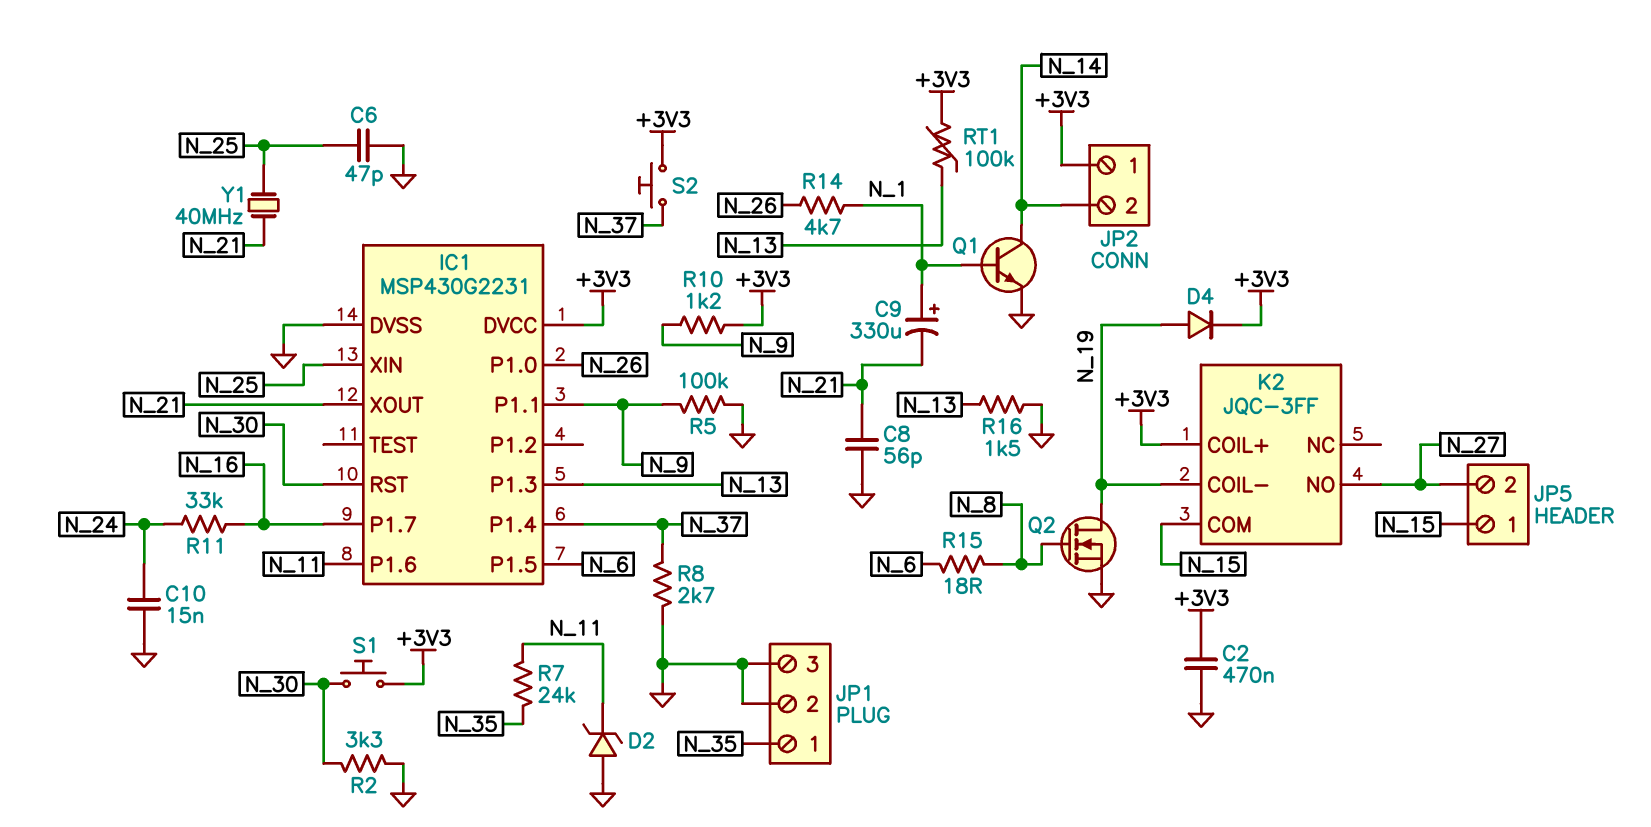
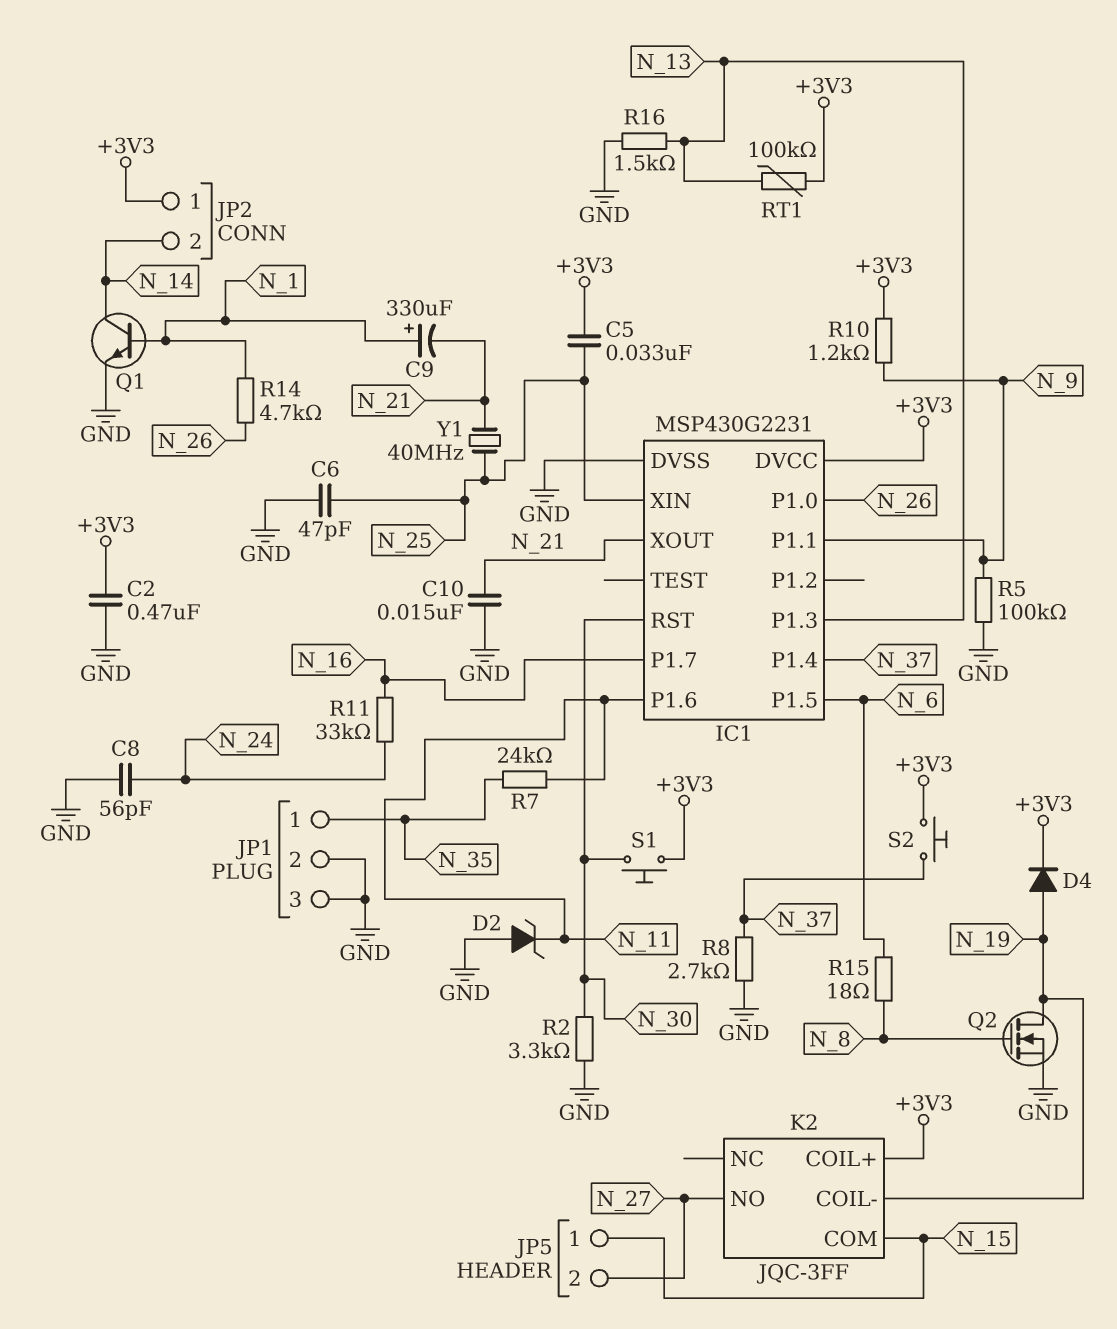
C5: none -> 33nF (+3V3, N_25)
C8: 56pF (GND, N_21) -> 56pF (GND, N_24)
C10: 15nF (GND, N_24) -> 15nF (GND, N_21)

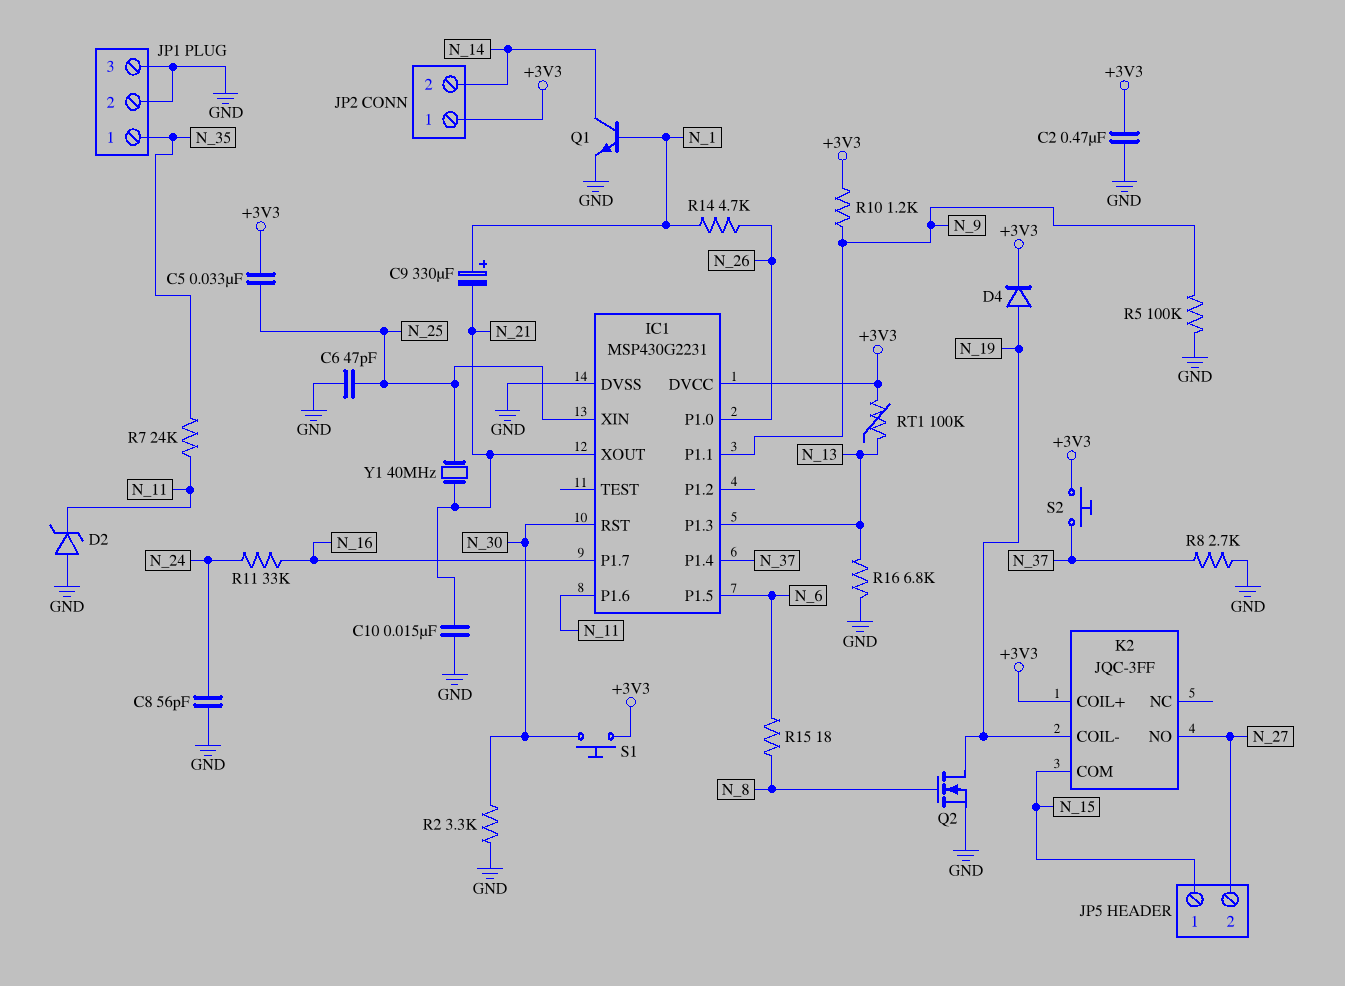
R16: 1.5k (GND, N_13) -> 6.8k (GND, N_13)

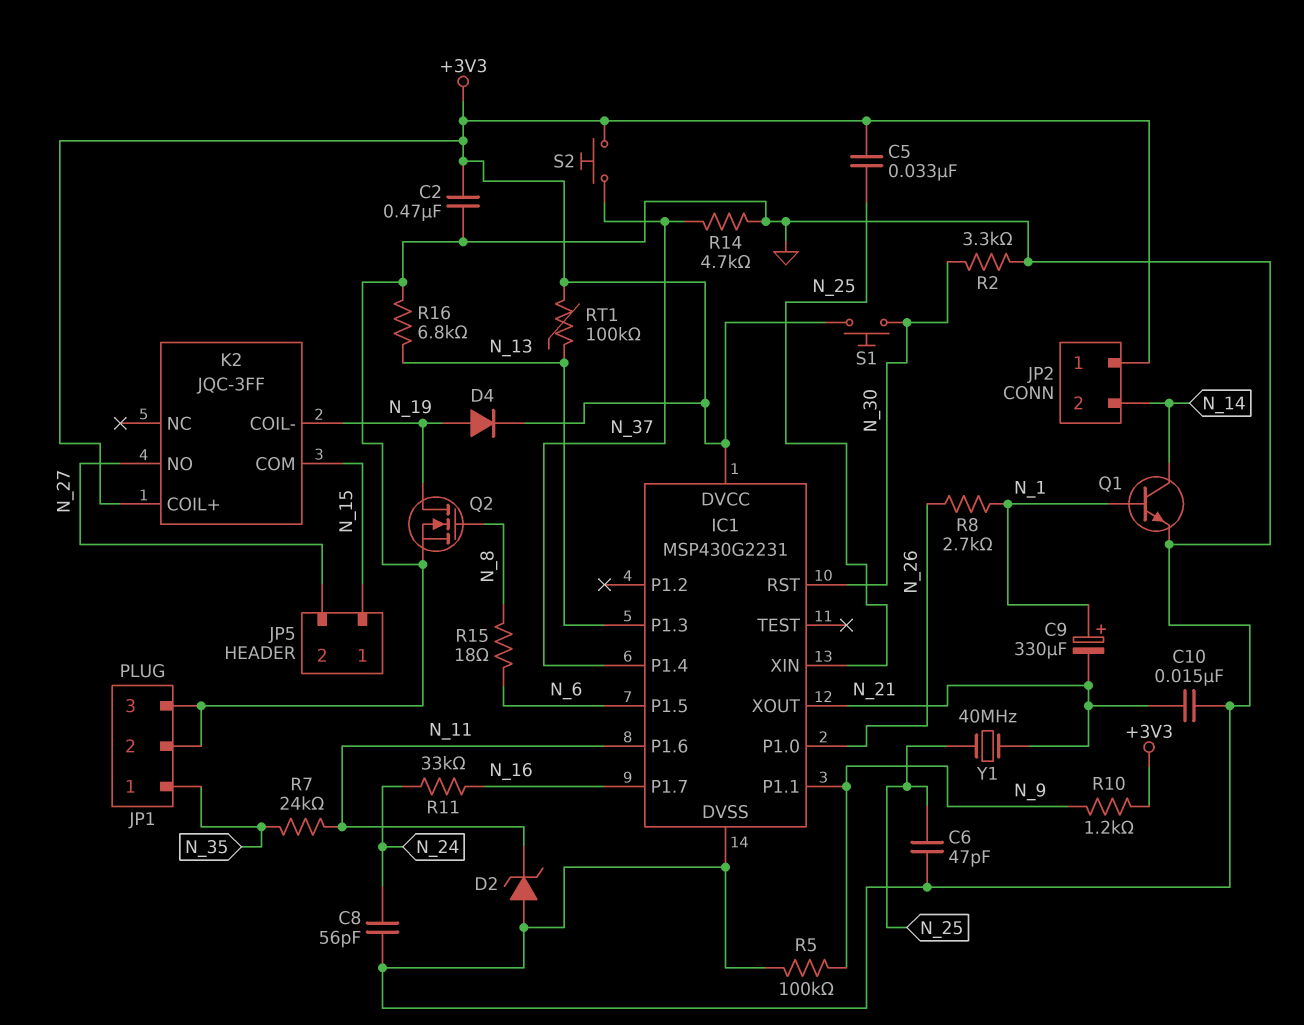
R8: 2.7k (GND, N_37) -> 2.7k (N_1, N_26)
R14: 4.7k (N_1, N_26) -> 4.7k (GND, N_37)

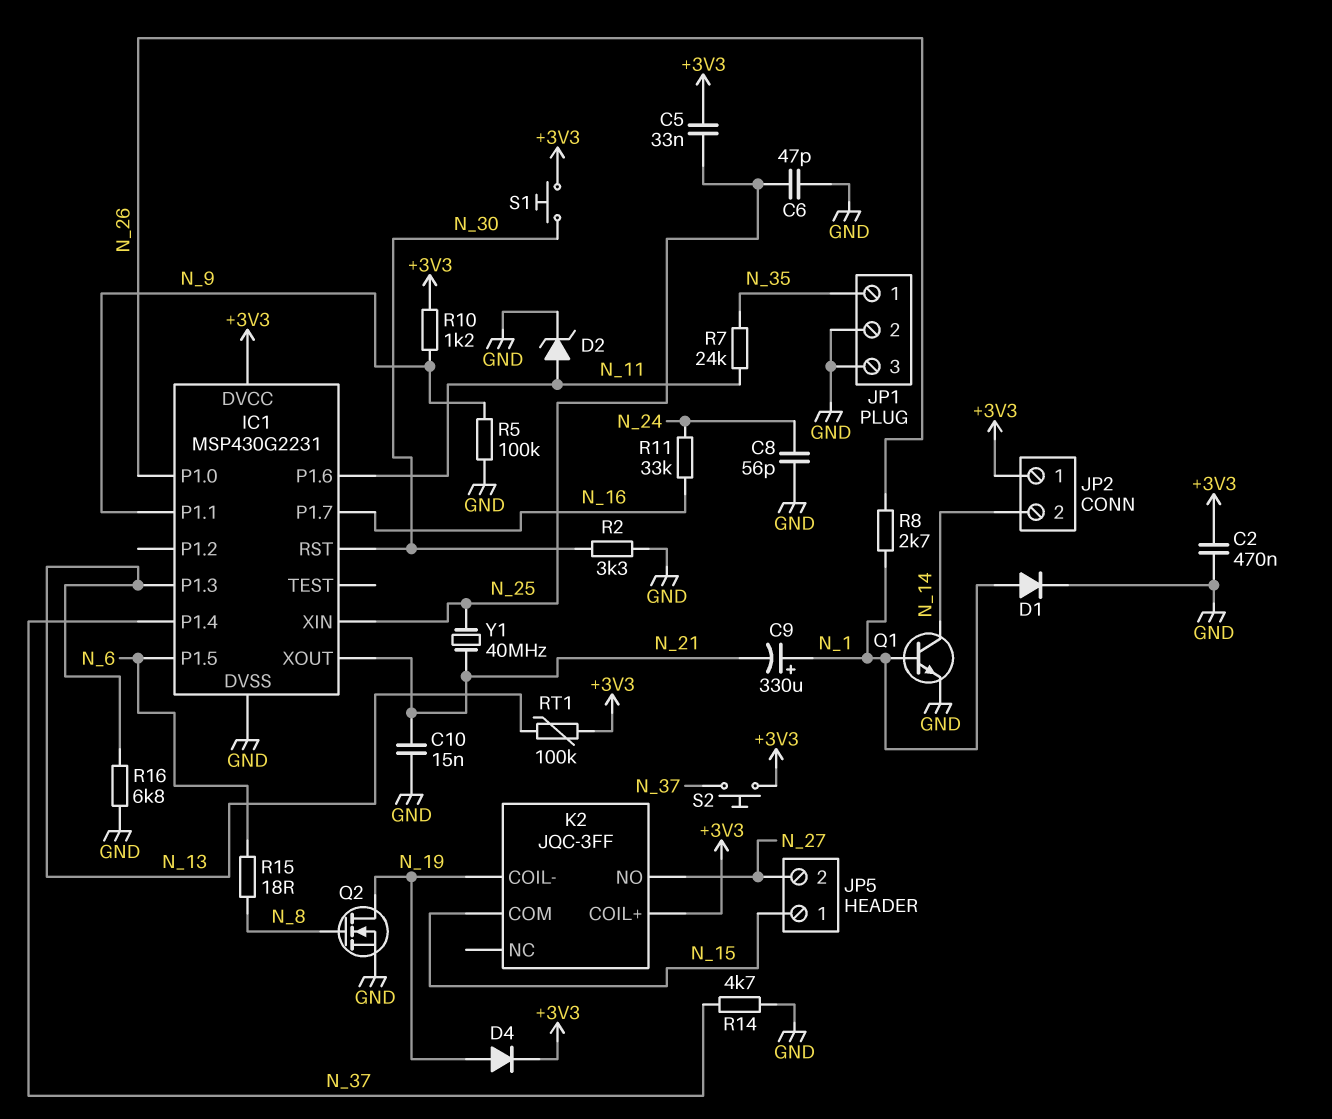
D1: none -> diode (A N_1, K GND)
D2: zener (A GND, K N_11) -> zener (A N_11, K GND)

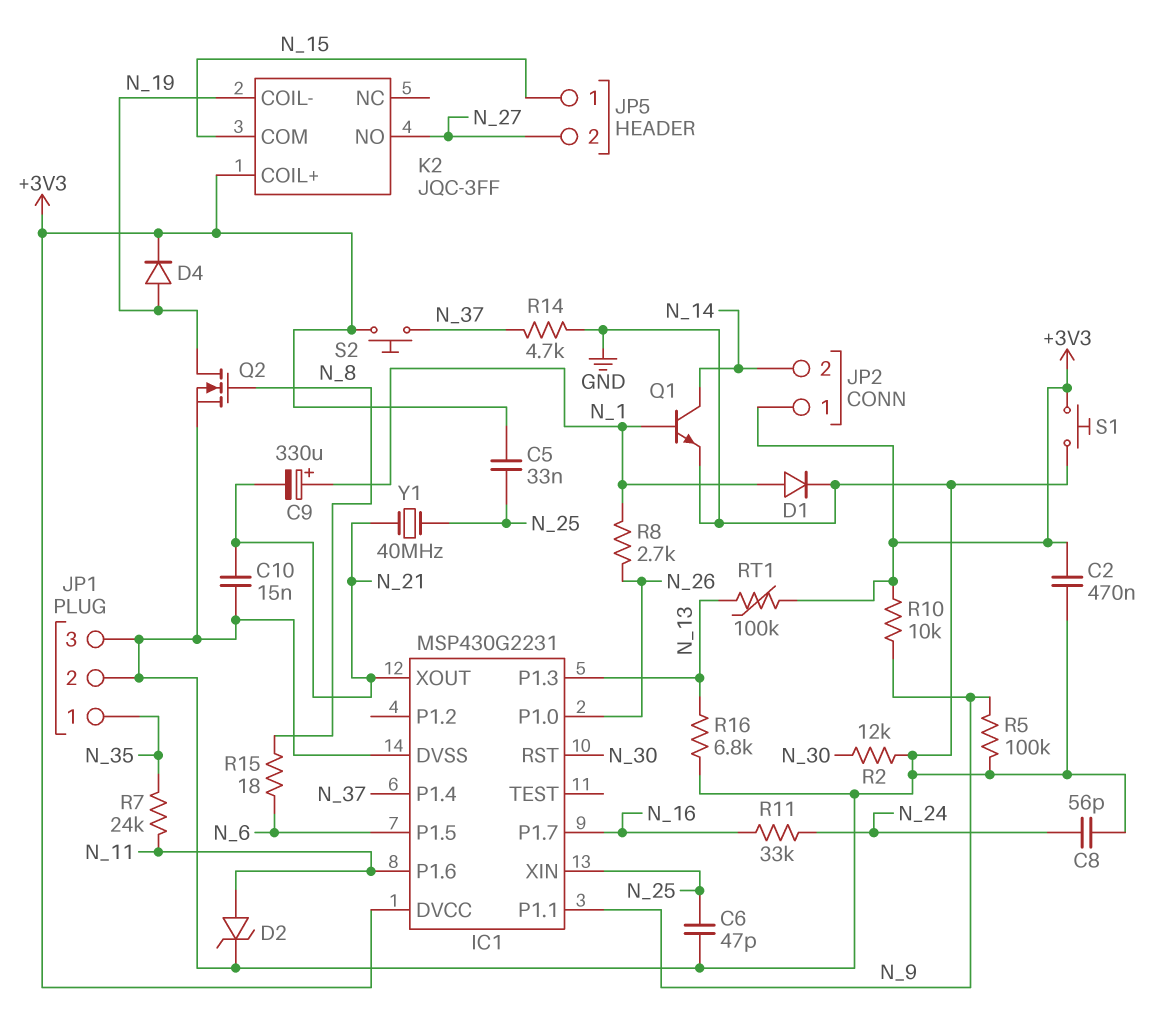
R2: 3.3k (GND, N_30) -> 12k (GND, N_30)
R10: 1.2k (+3V3, N_9) -> 10k (+3V3, N_9)
S1: button (+3V3, N_30) -> button (+3V3, GND)

